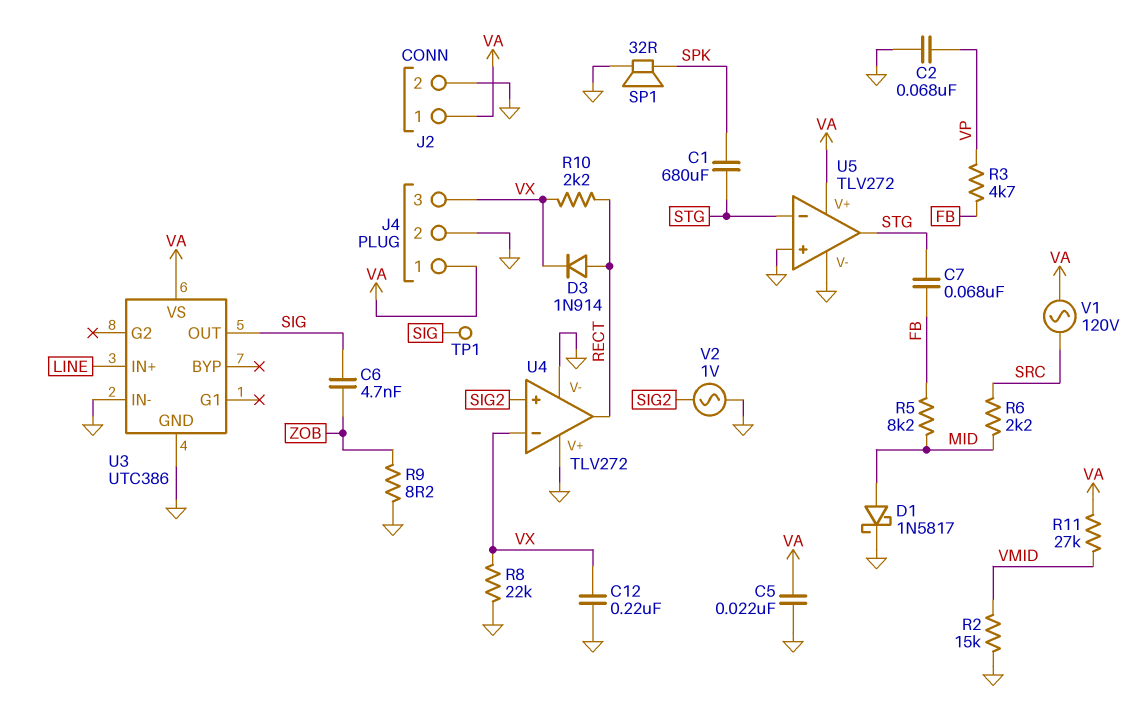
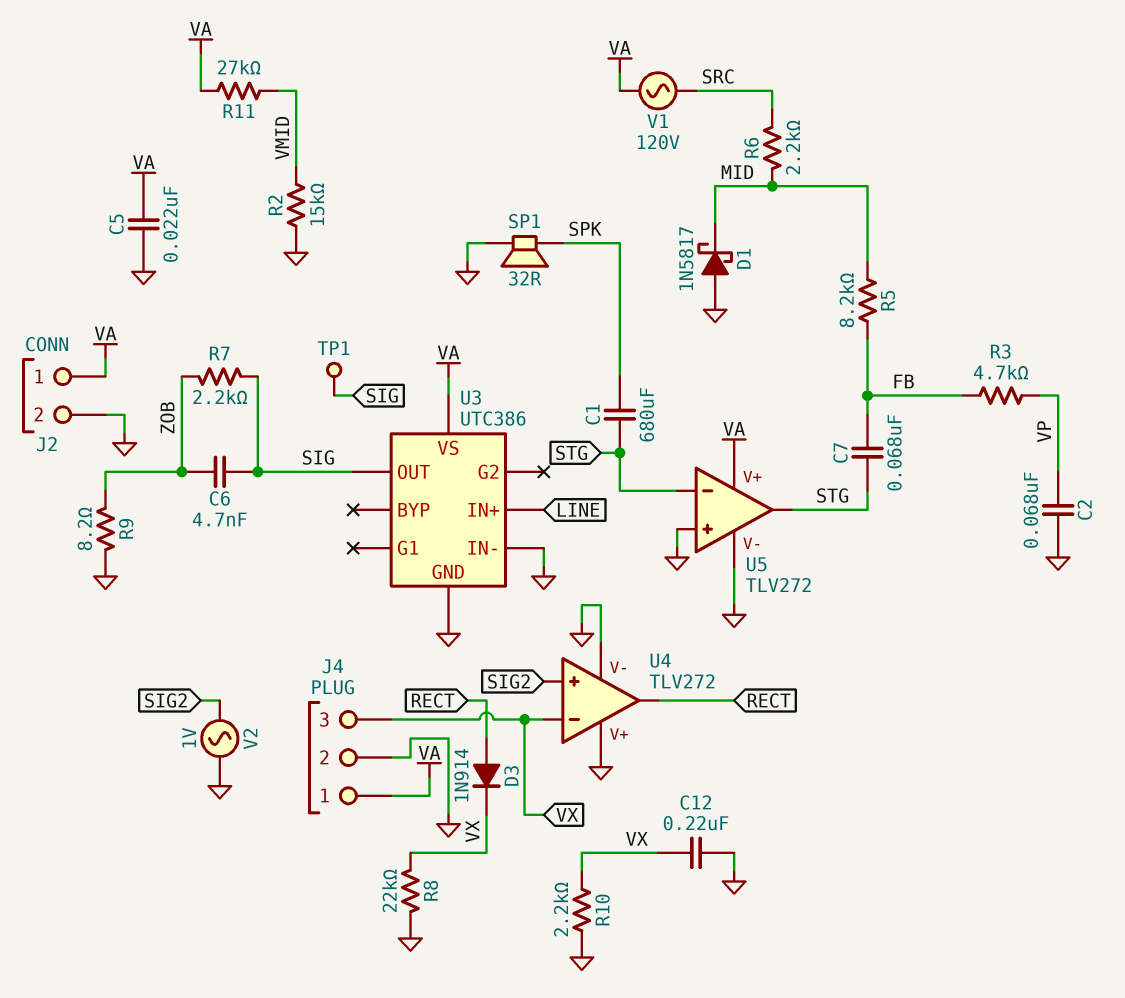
D1: schottky 1N5817 (A MID, K GND) -> schottky 1N5817 (A GND, K MID)
R7: none -> 2.2k (SIG, ZOB)
R10: 2.2k (RECT, VX) -> 2.2k (GND, VX)

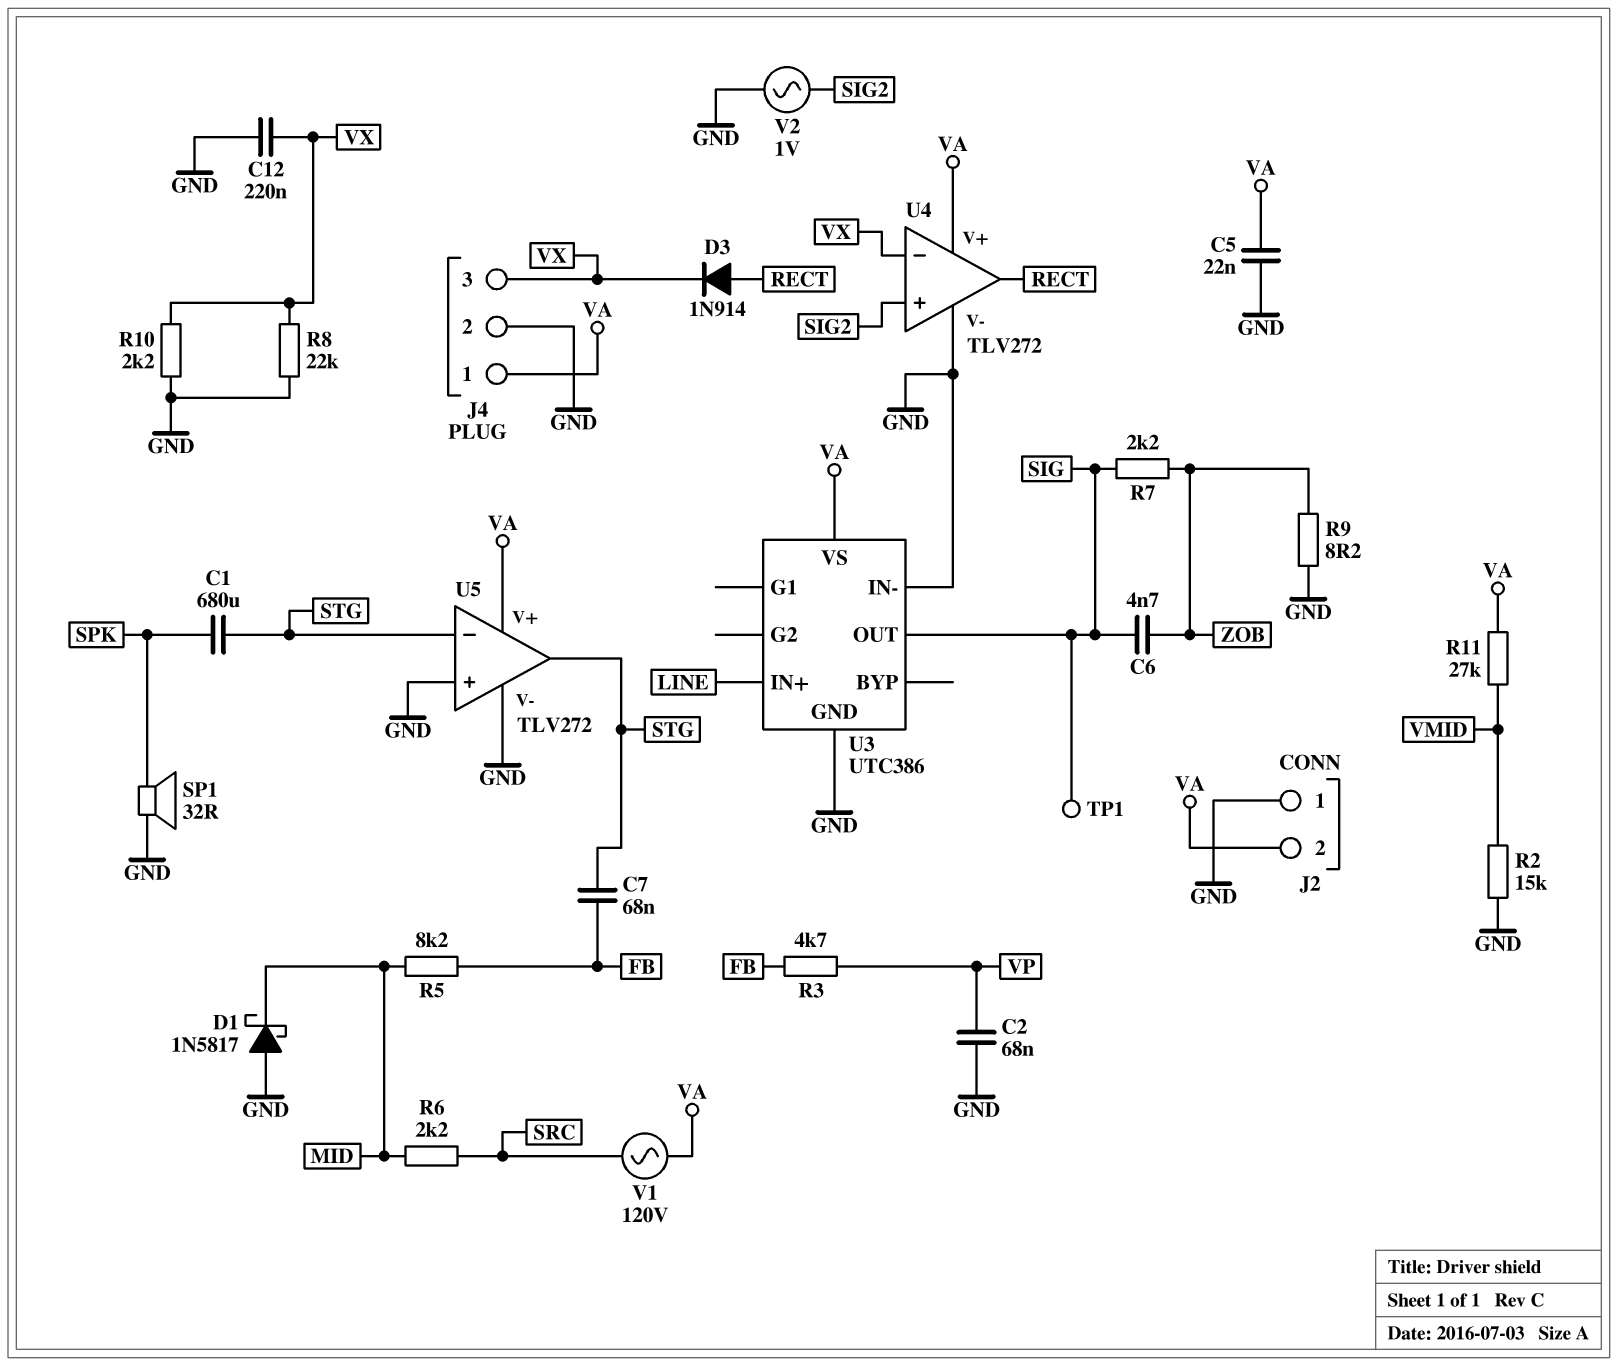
J2 pin 1: VA -> GND
J2 pin 2: GND -> VA
U4 pin V+: GND -> VA

